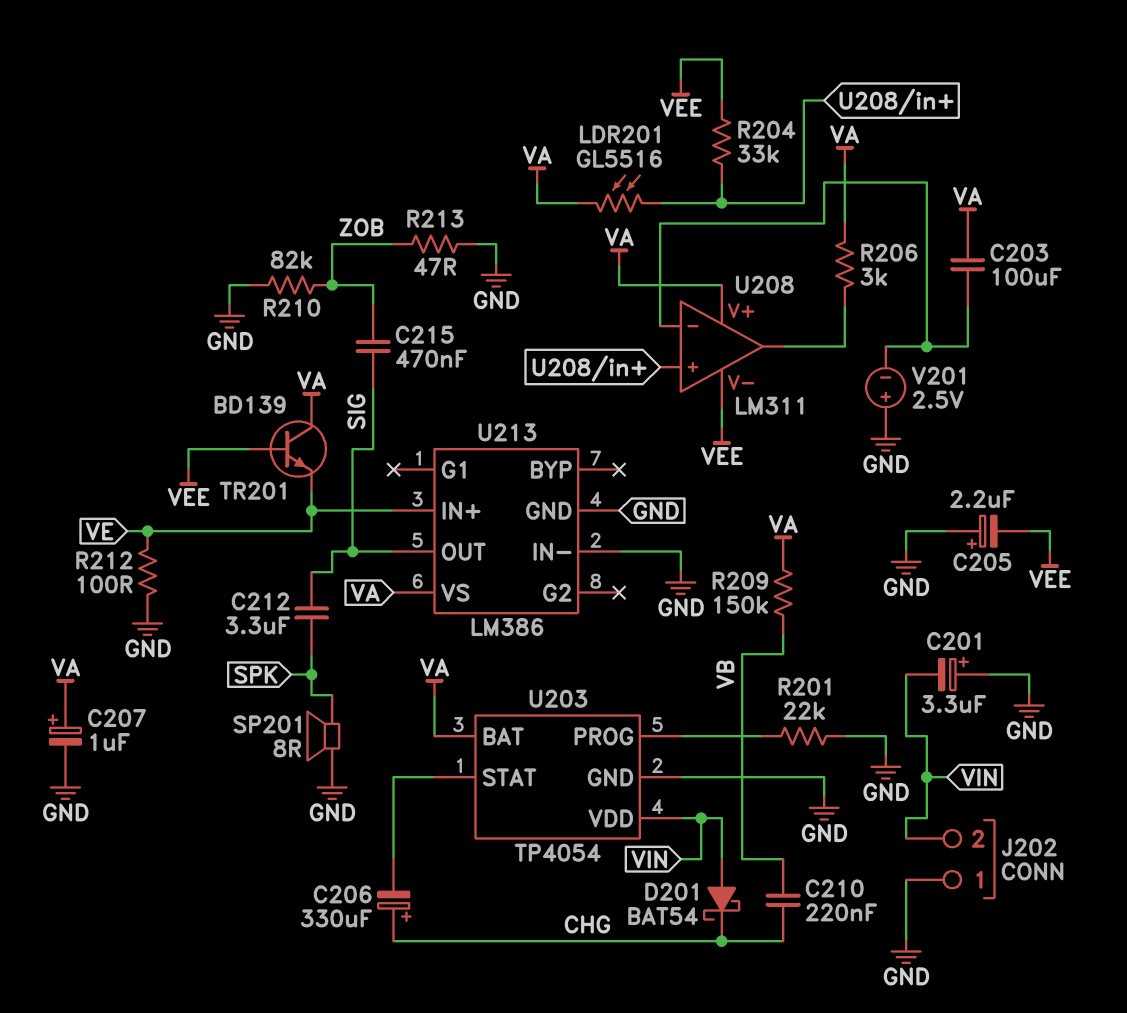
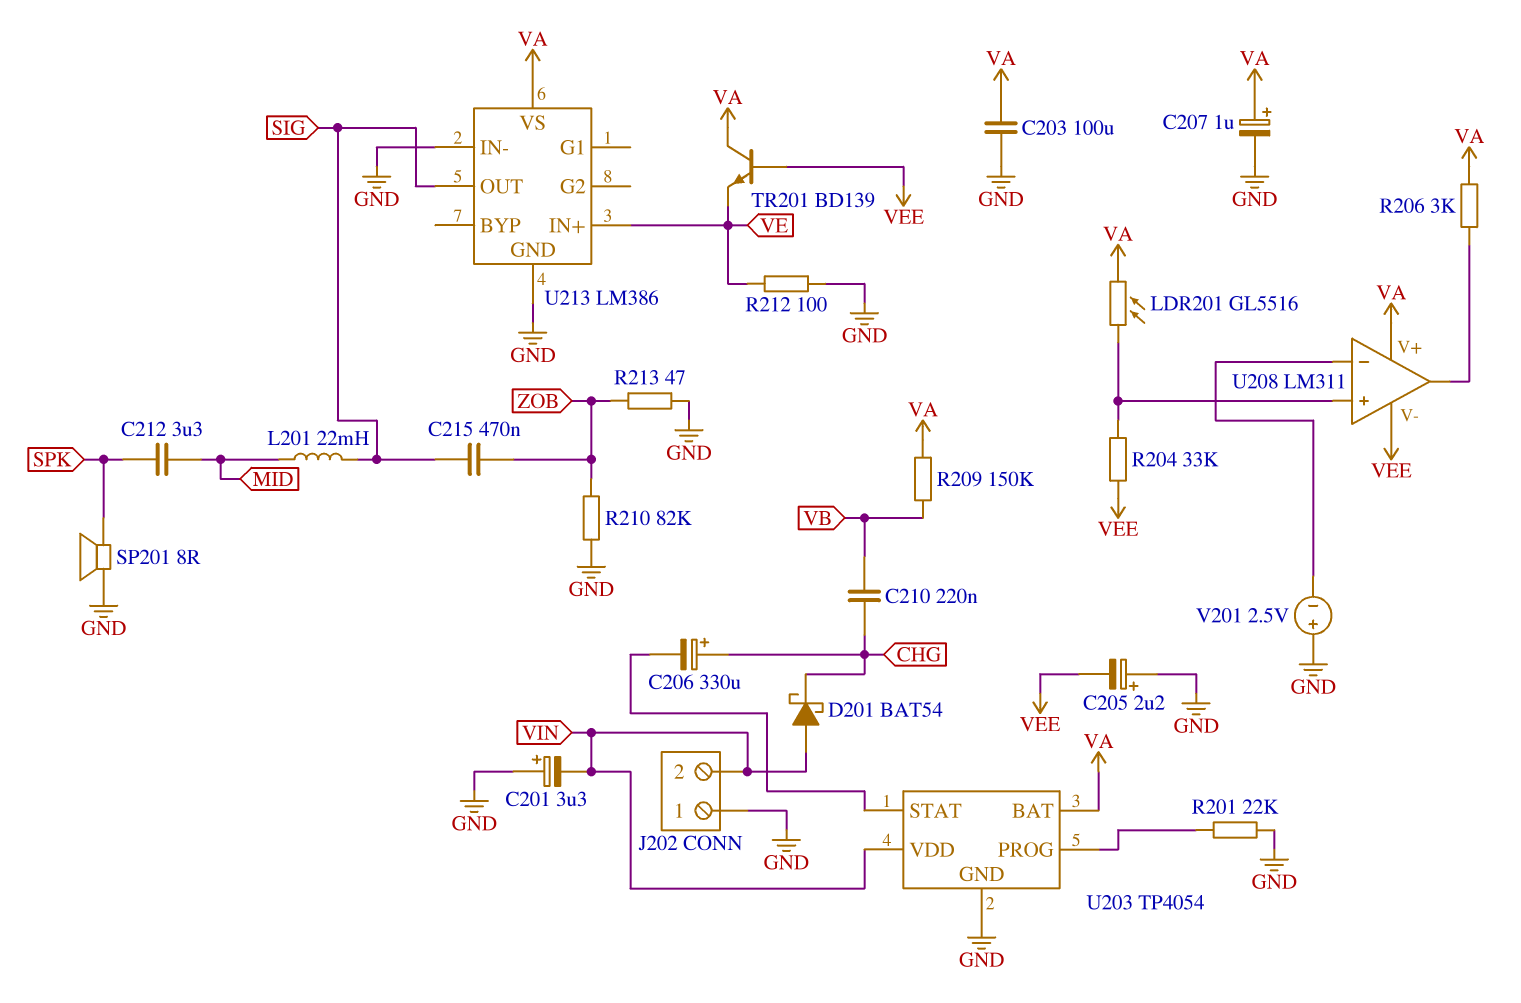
C203: 100uF (U208/in-, VA) -> 100uF (GND, VA)
C212: 3.3uF (SIG, SPK) -> 3.3uF (MID, SPK)
L201: none -> 22mH (MID, SIG)

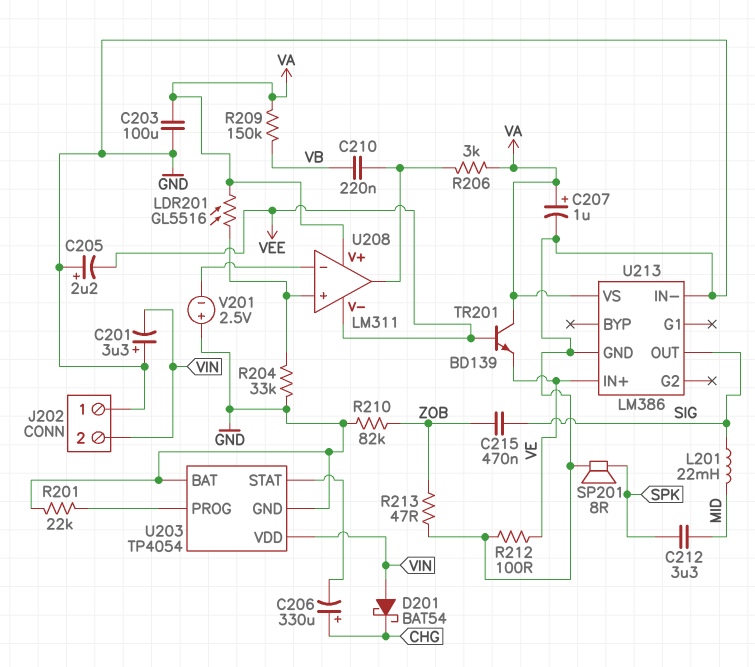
C210: 220nF (CHG, VB) -> 220nF (U208/out, VB)
R204: 33k (U208/in+, VEE) -> 33k (GND, U208/in+)
U203 pin BAT: VA -> GND

